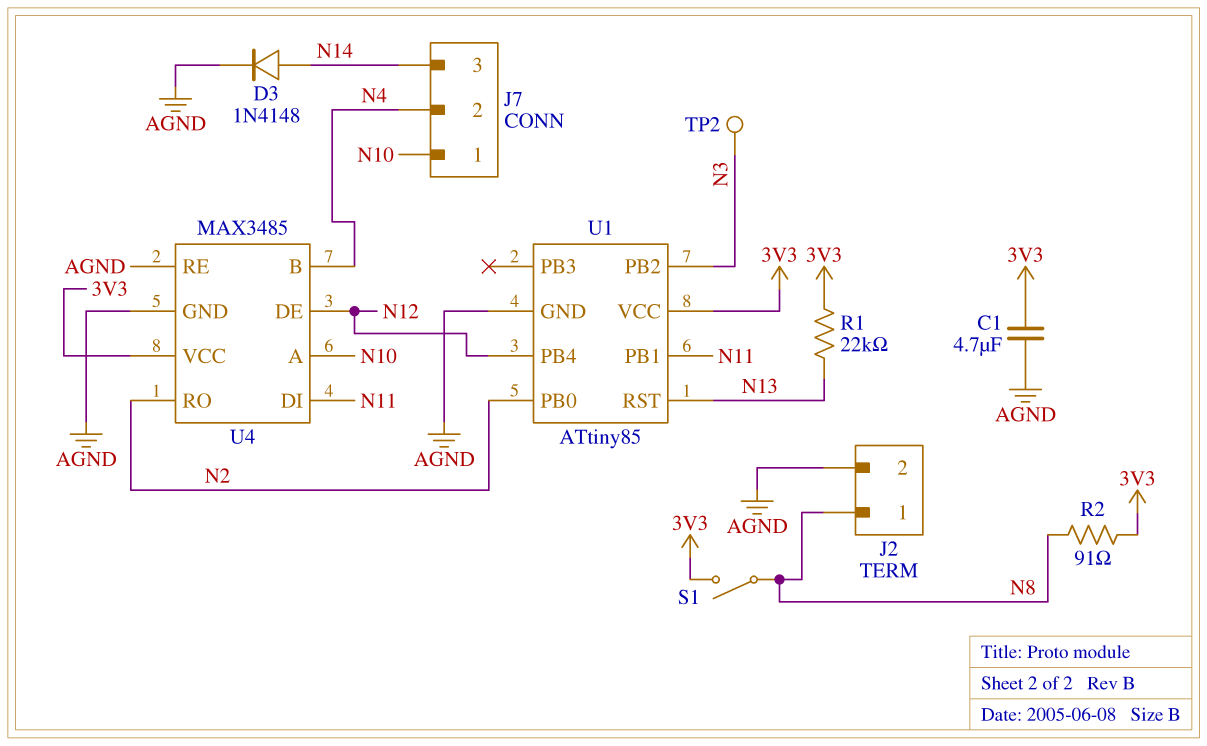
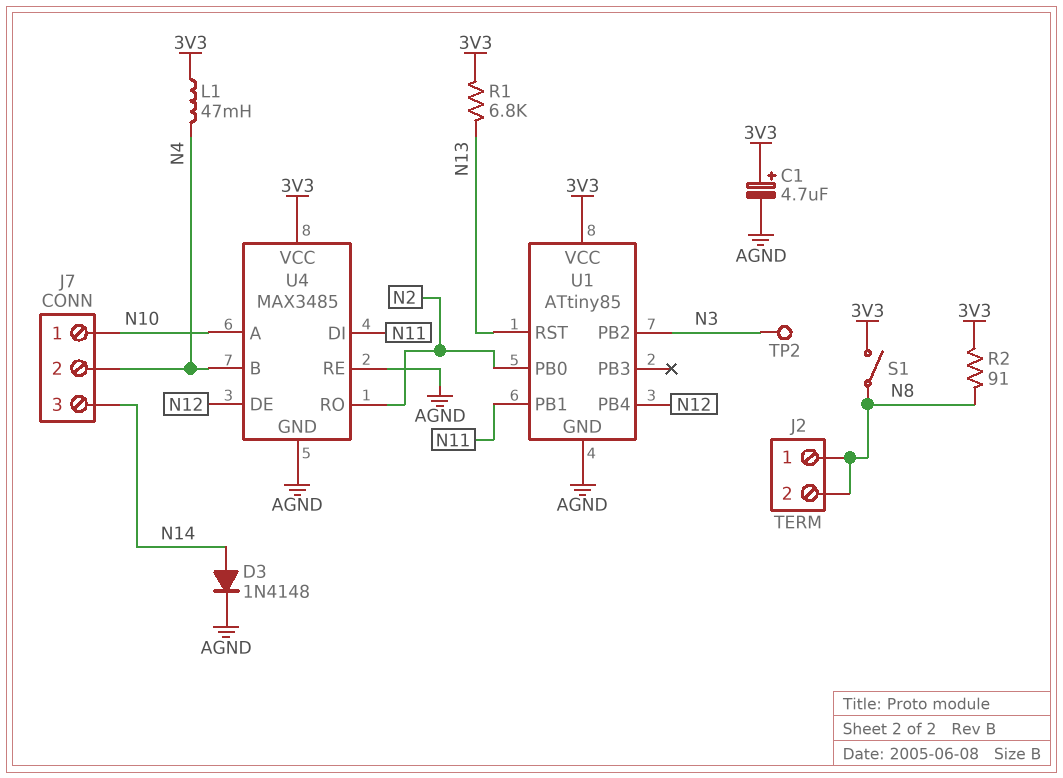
C1: 4.7uF (3V3, AGND) -> 4.7uF (plus 3V3, minus AGND)
J2 pin 2: AGND -> N8
L1: none -> 47mH (3V3, N4)
R1: 22k (3V3, N13) -> 6.8k (3V3, N13)

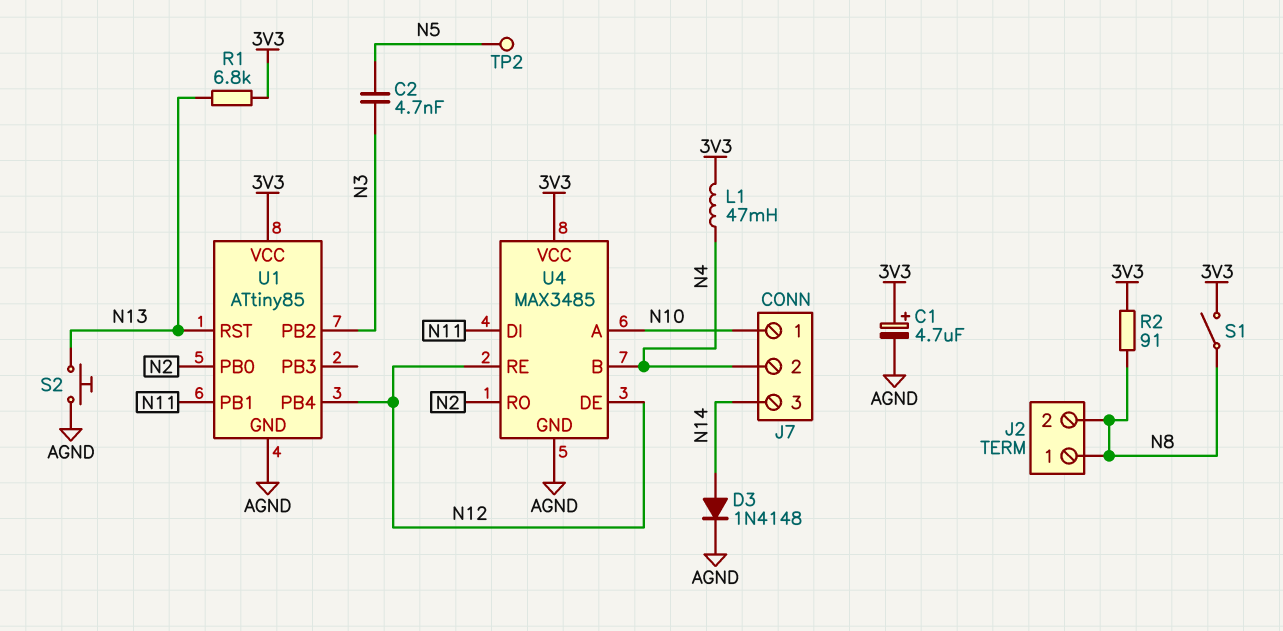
C2: none -> 4.7nF (N3, N5)
S2: none -> button (AGND, N13)
TP2: test point (N3) -> test point (N5)
U4 pin RE: AGND -> N12

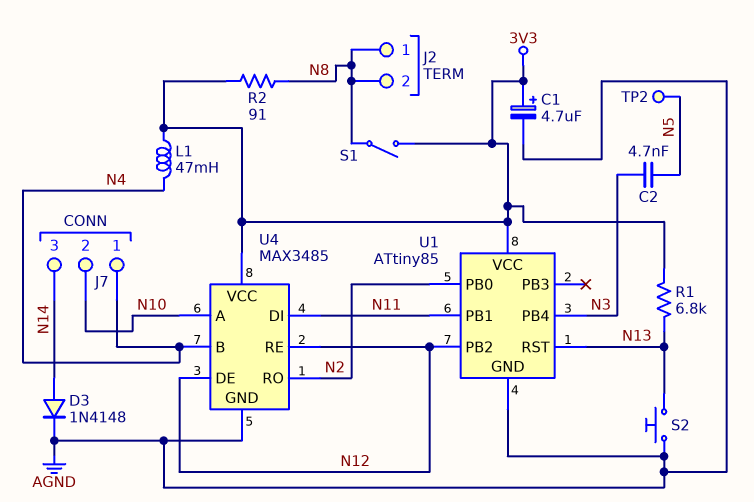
J7 pin 1: N10 -> N4
J7 pin 2: N4 -> N10
U1 pin PB2: N3 -> N12
U1 pin PB4: N12 -> N3

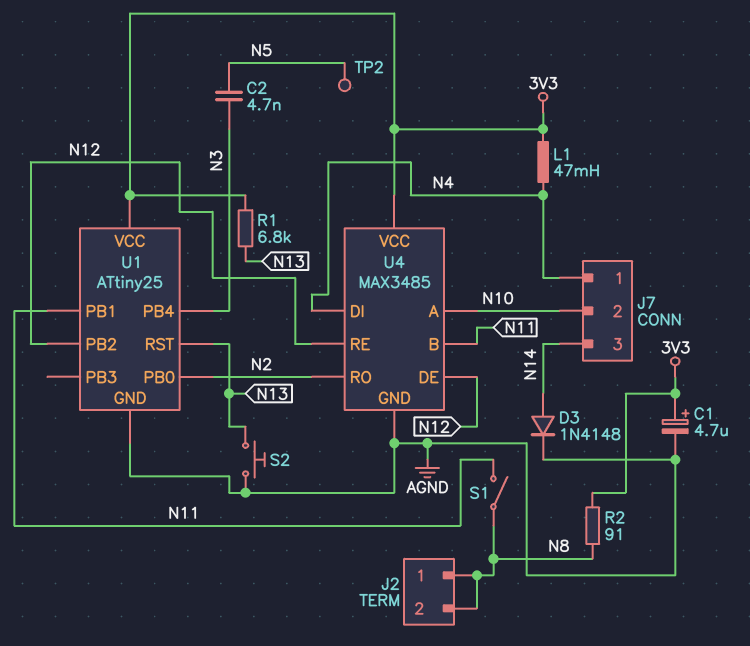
S1: switch (3V3, N8) -> switch (N8, N11)
U1: ATtiny85 -> ATtiny25
U4 pin B: N4 -> N11
U4 pin DI: N11 -> N4

